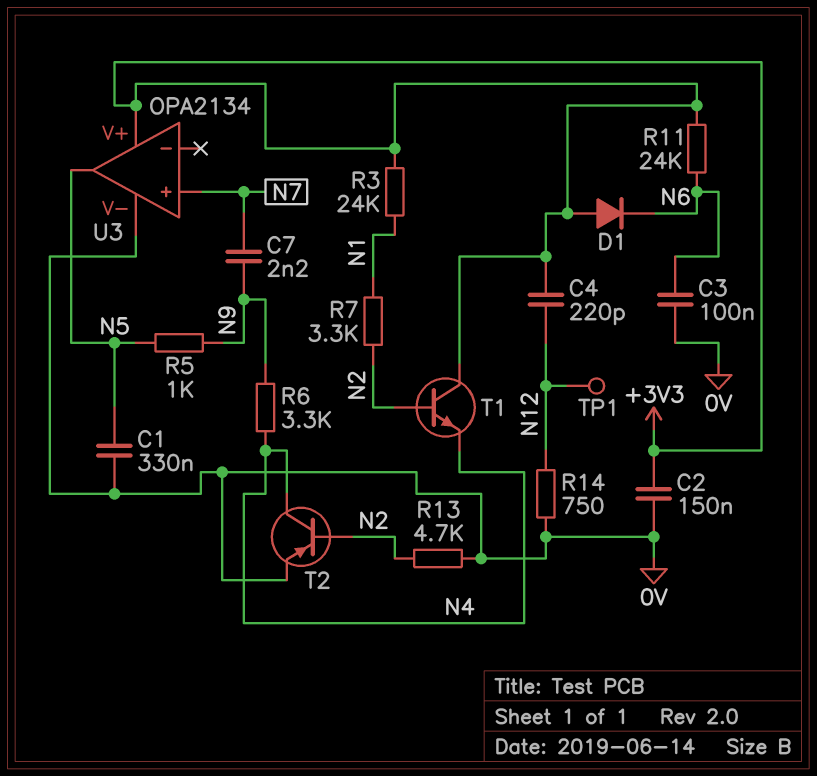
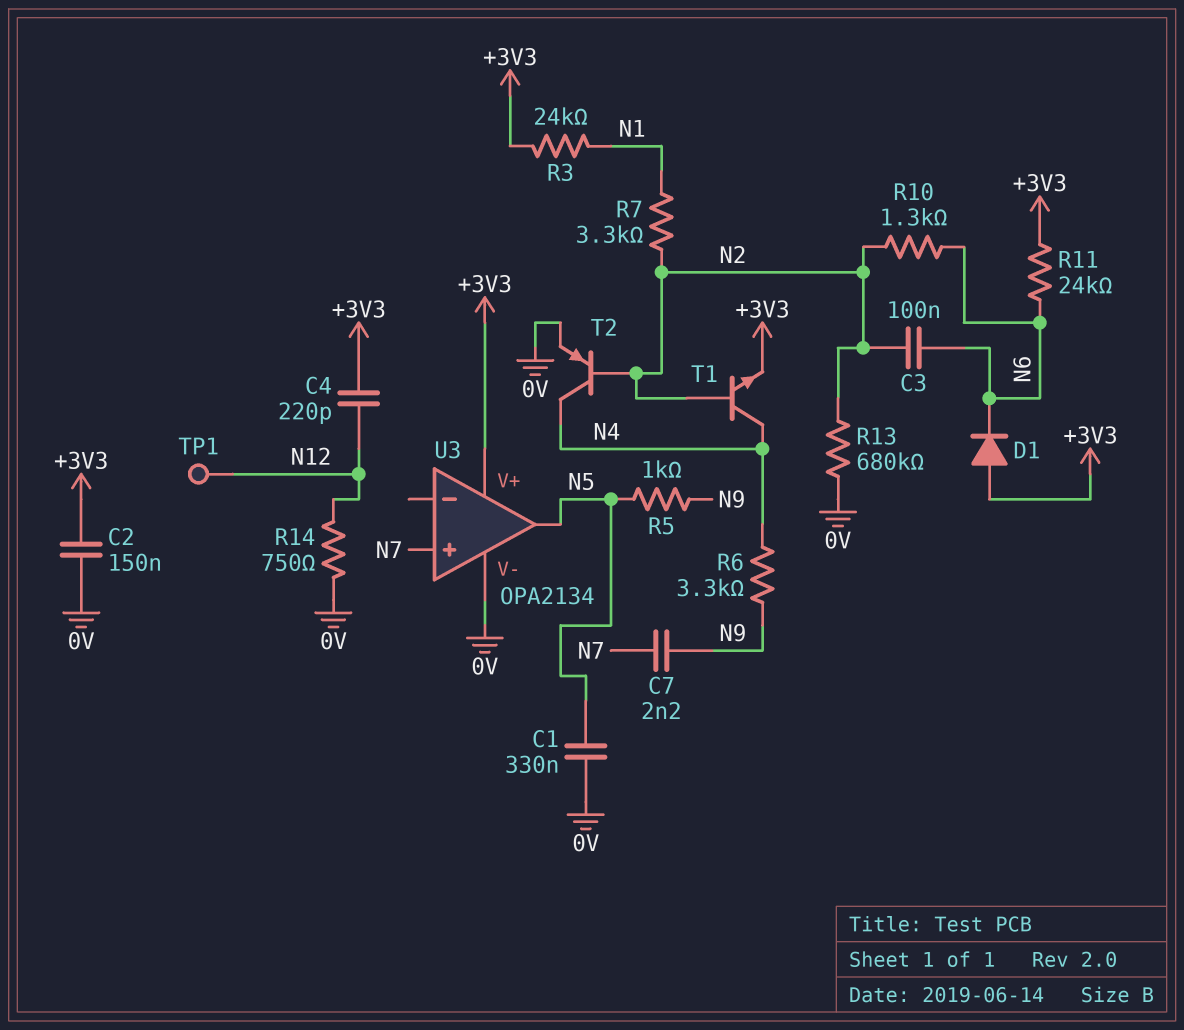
C3: 100nF (0V, N6) -> 100nF (N2, N6)
R10: none -> 1.3k (N2, N6)
R13: 4.7k (0V, N2) -> 680k (0V, N2)
T1: NPN (B N2, C +3V3, E N4) -> NPN (B N2, C N4, E +3V3)

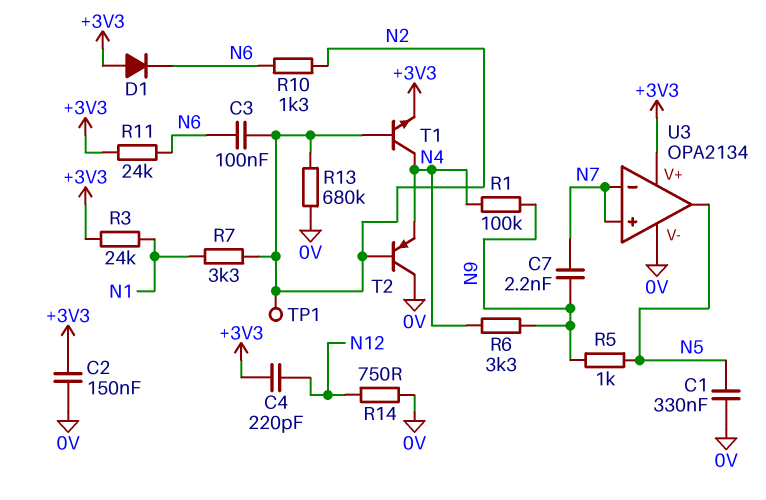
R1: none -> 100k (N4, N9)
T2: PNP (B N2, C N4, E 0V) -> PNP (B N2, C 0V, E N4)
TP1: test point (N12) -> test point (N2)
U3 pin in-: none -> N7

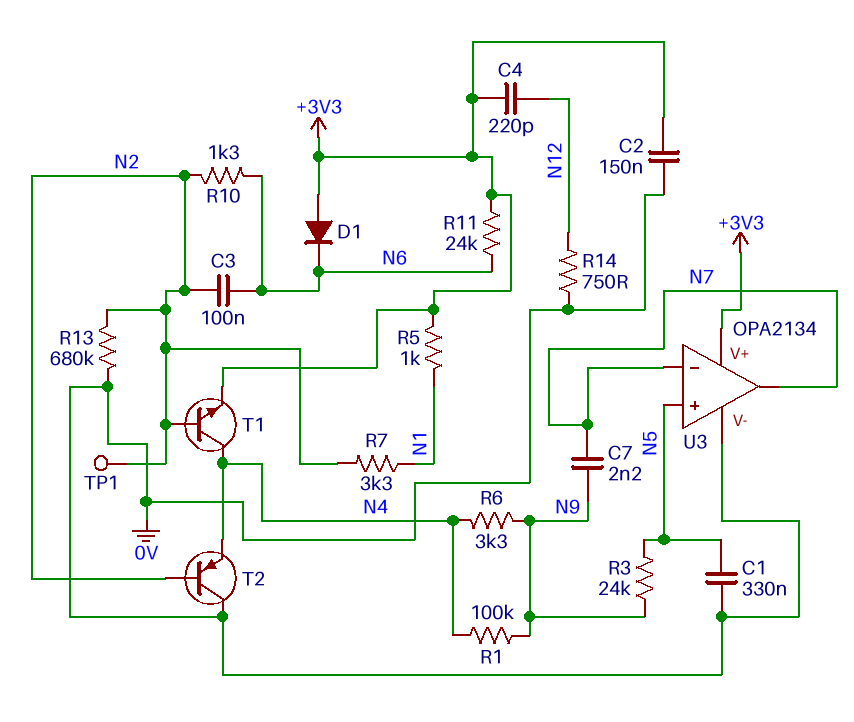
R3: 24k (+3V3, N1) -> 24k (N5, N9)
R5: 1k (N5, N9) -> 1k (+3V3, N1)
U3 pin in+: N7 -> N5
U3 pin out: N5 -> N7

